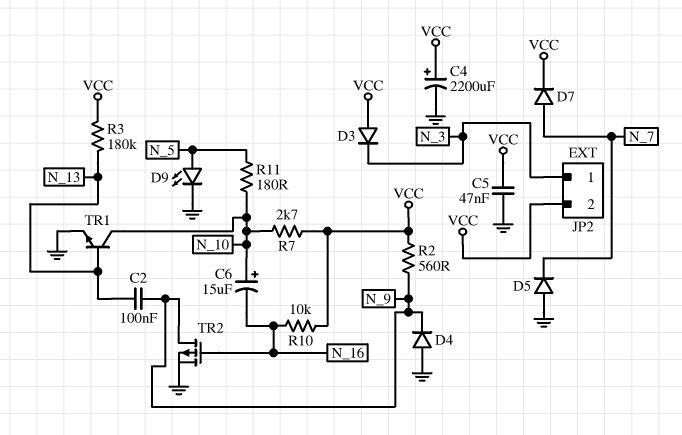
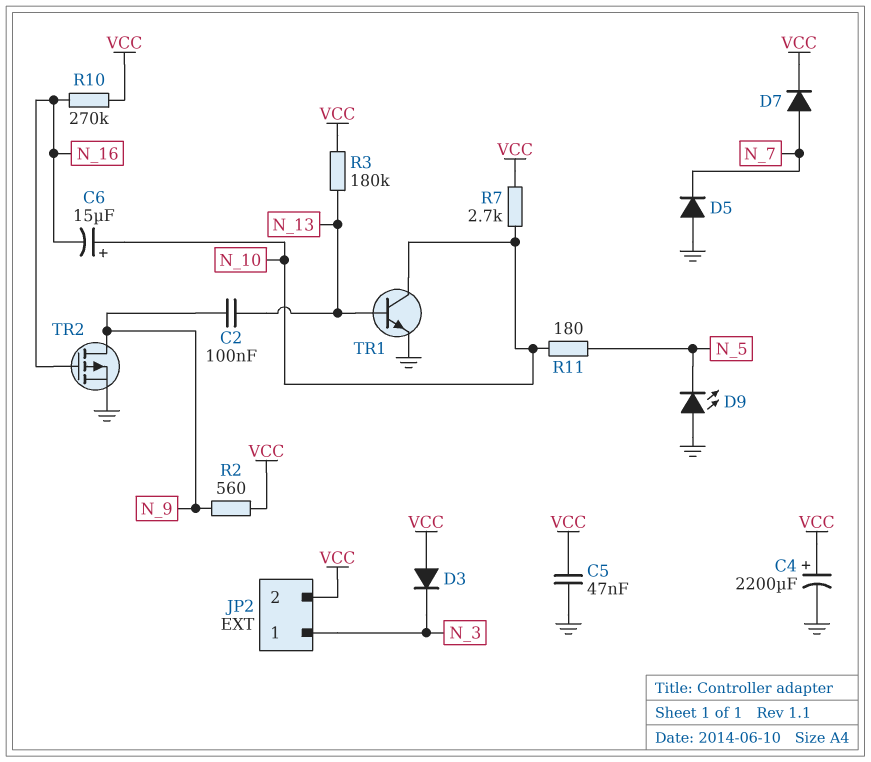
D4: diode (A GND, K N_9) -> none
D9: LED (A N_5, K GND) -> LED (A GND, K N_5)
R10: 10k (N_16, VCC) -> 270k (N_16, VCC)

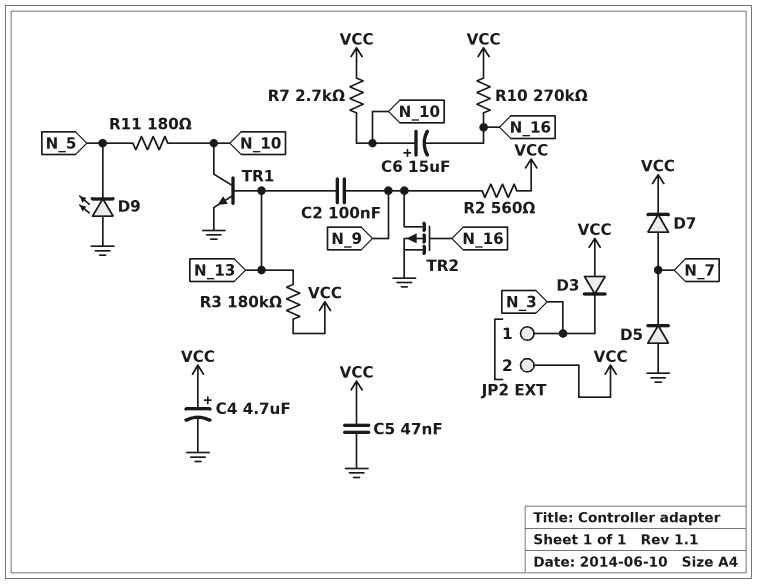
C4: 2200uF (plus VCC, minus GND) -> 4.7uF (plus VCC, minus GND)

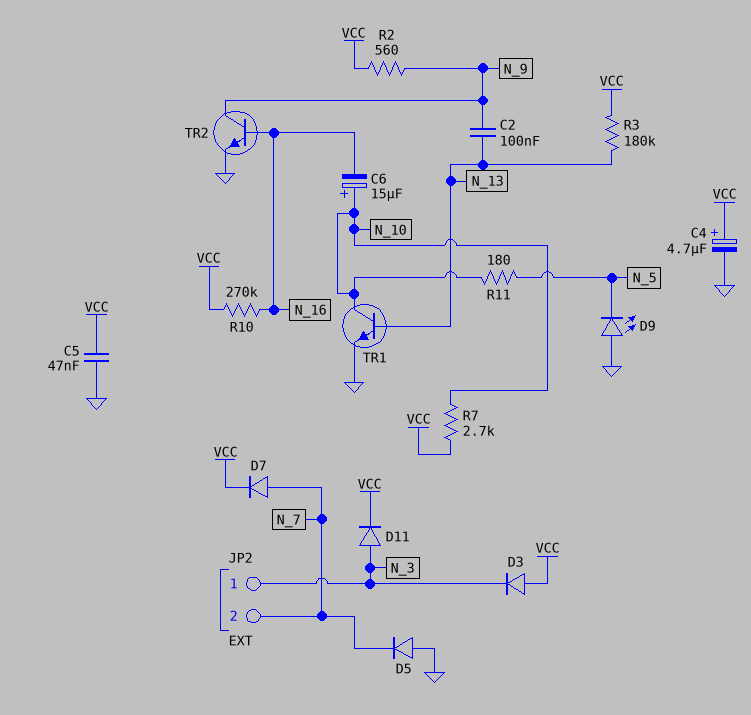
D11: none -> diode (A N_3, K VCC)
JP2 pin 2: VCC -> N_7
TR2: PMOS (G N_16, D N_9, S GND) -> NPN (B N_16, C N_9, E GND)

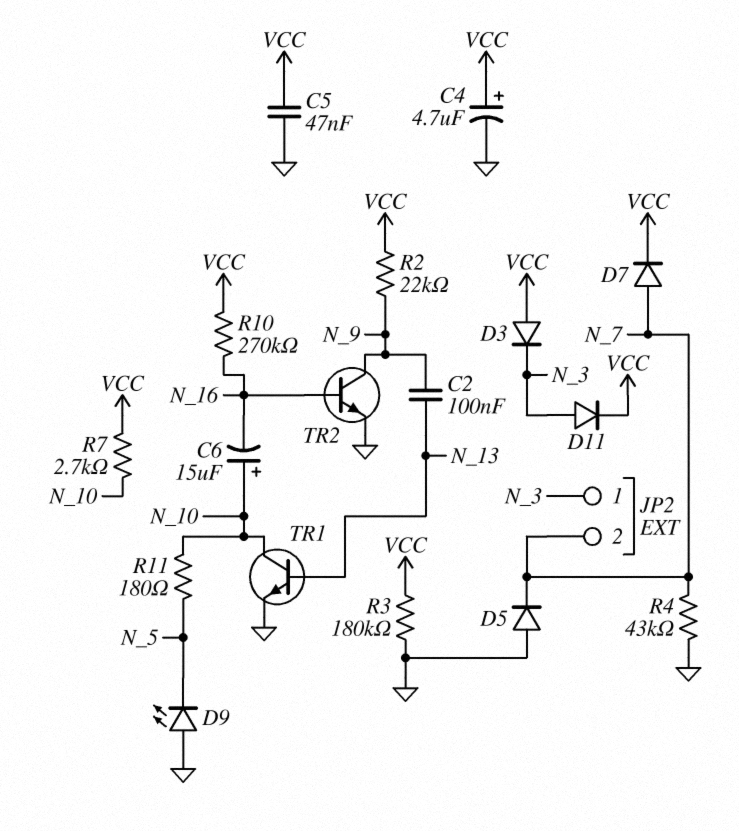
R2: 560 (N_9, VCC) -> 22k (N_9, VCC)
R3: 180k (N_13, VCC) -> 180k (GND, VCC)
R4: none -> 43k (GND, N_7)

